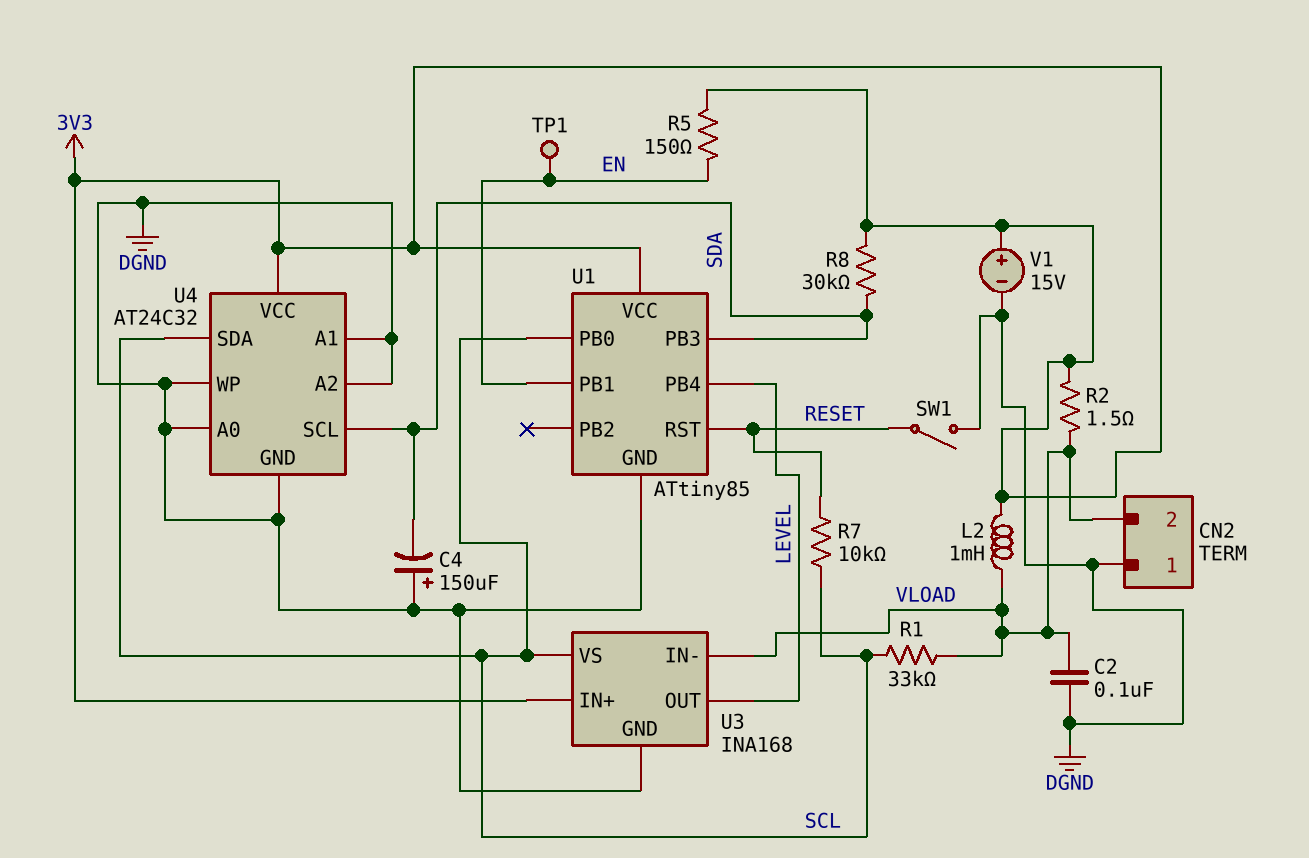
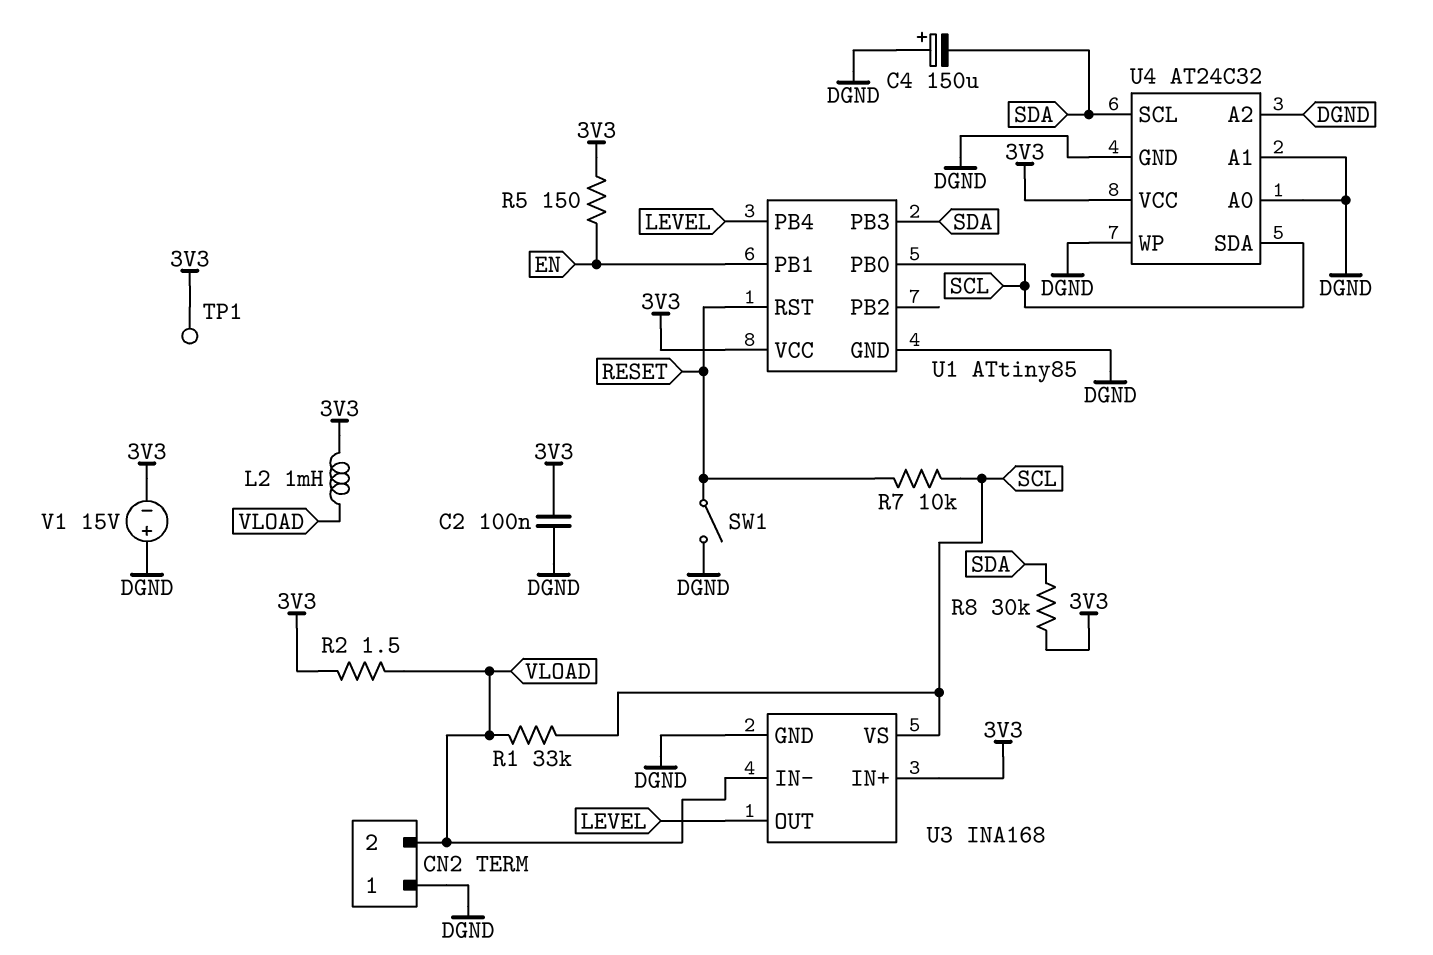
C2: 100nF (DGND, VLOAD) -> 100nF (3V3, DGND)
TP1: test point (EN) -> test point (3V3)
V1: 15V (plus 3V3, minus DGND) -> 15V (plus DGND, minus 3V3)

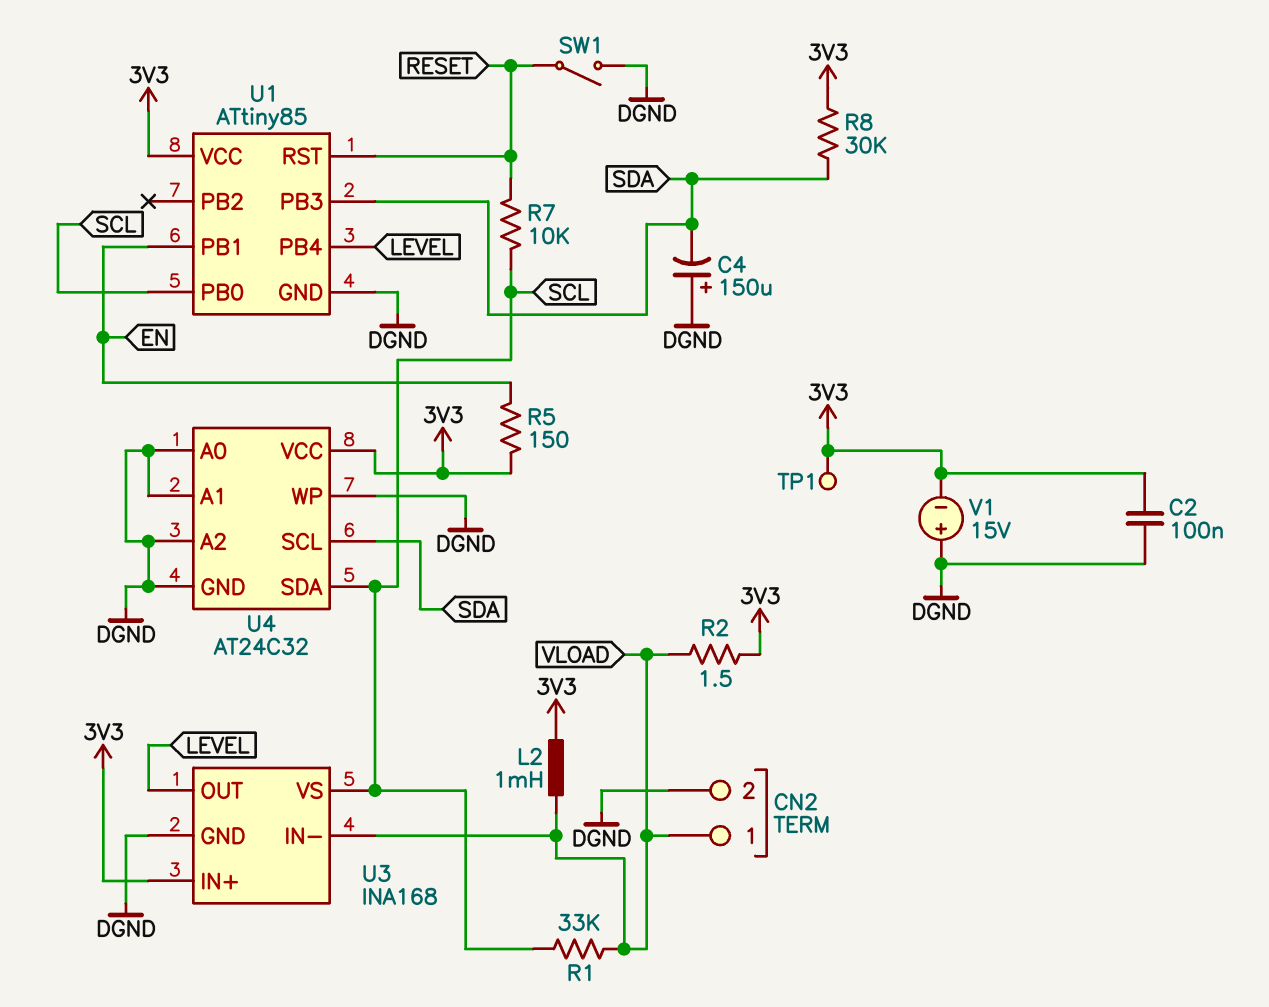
CN2 pin 1: DGND -> VLOAD
CN2 pin 2: VLOAD -> DGND

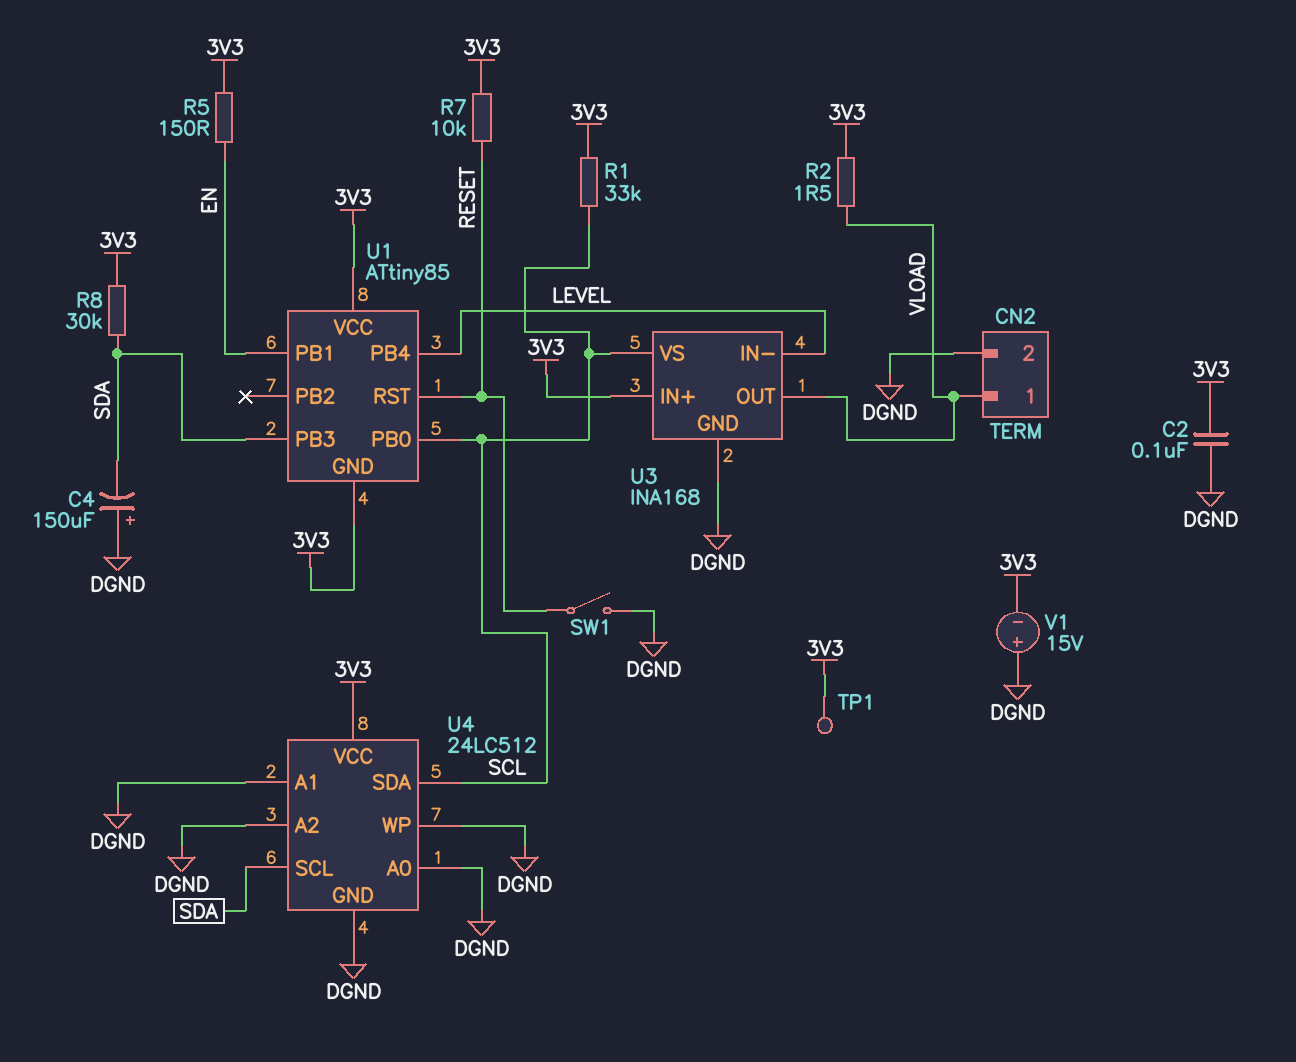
L2: 1mH (3V3, VLOAD) -> none
R1: 33k (SCL, VLOAD) -> 33k (3V3, SCL)
R7: 10k (RESET, SCL) -> 10k (3V3, RESET)
U1 pin GND: DGND -> 3V3
U3 pin IN-: VLOAD -> LEVEL
U3 pin OUT: LEVEL -> VLOAD
U4: AT24C32 -> 24LC512

